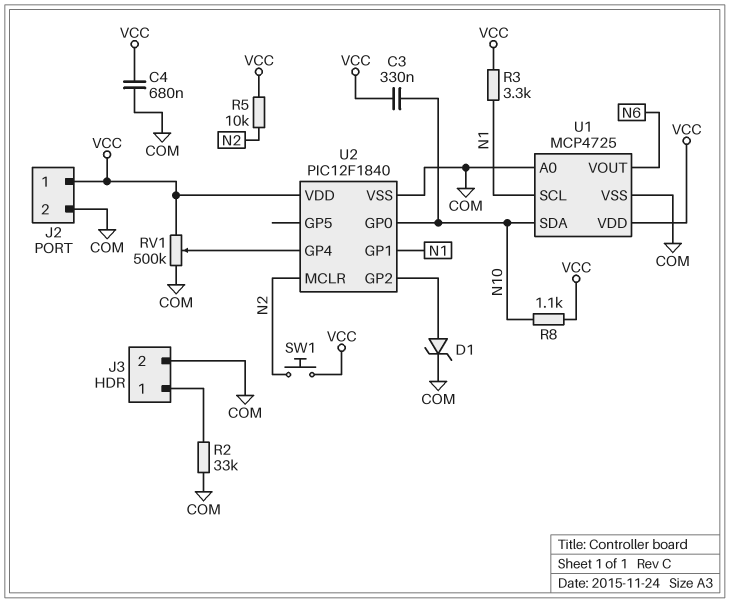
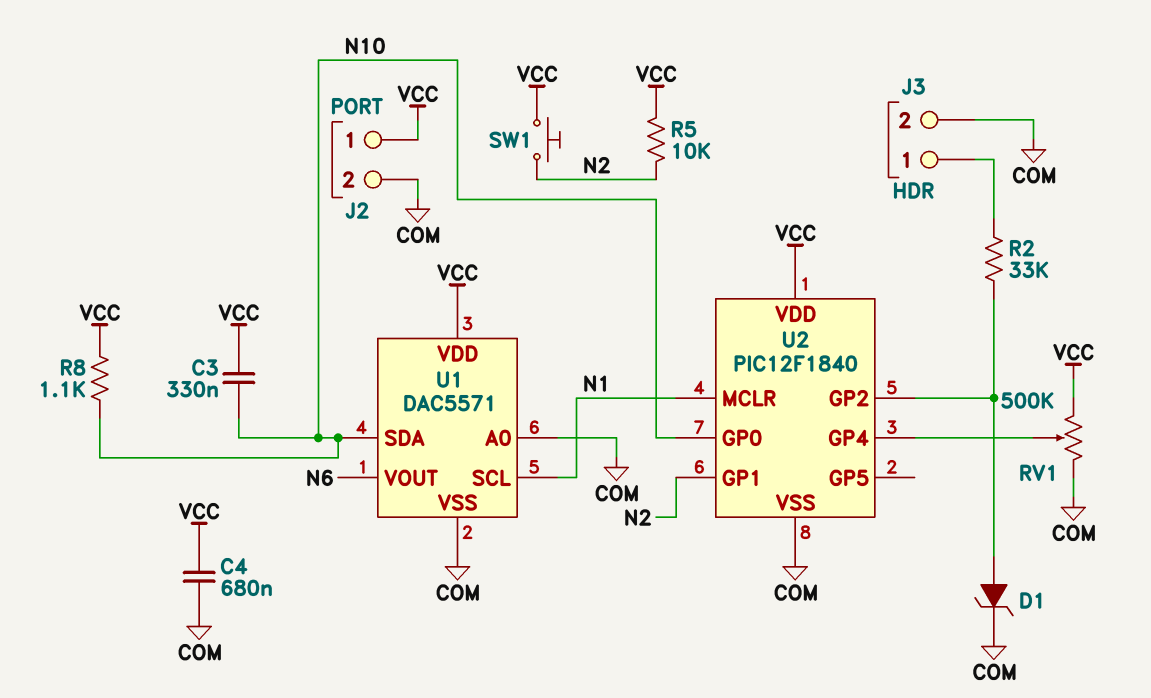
R2: 33k (COM, J3/1) -> 33k (J3/1, U2/GP2)
R3: 3.3k (N1, VCC) -> none
U1: MCP4725 -> DAC5571
U2 pin GP1: N1 -> N2
U2 pin MCLR: N2 -> N1

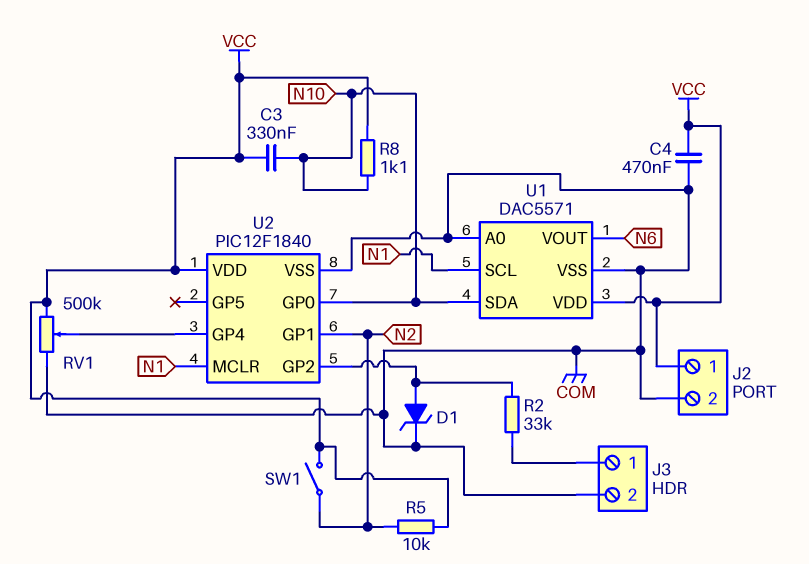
C4: 680nF (COM, VCC) -> 470nF (COM, VCC)
SW1: button (N2, VCC) -> switch (N2, VCC)

